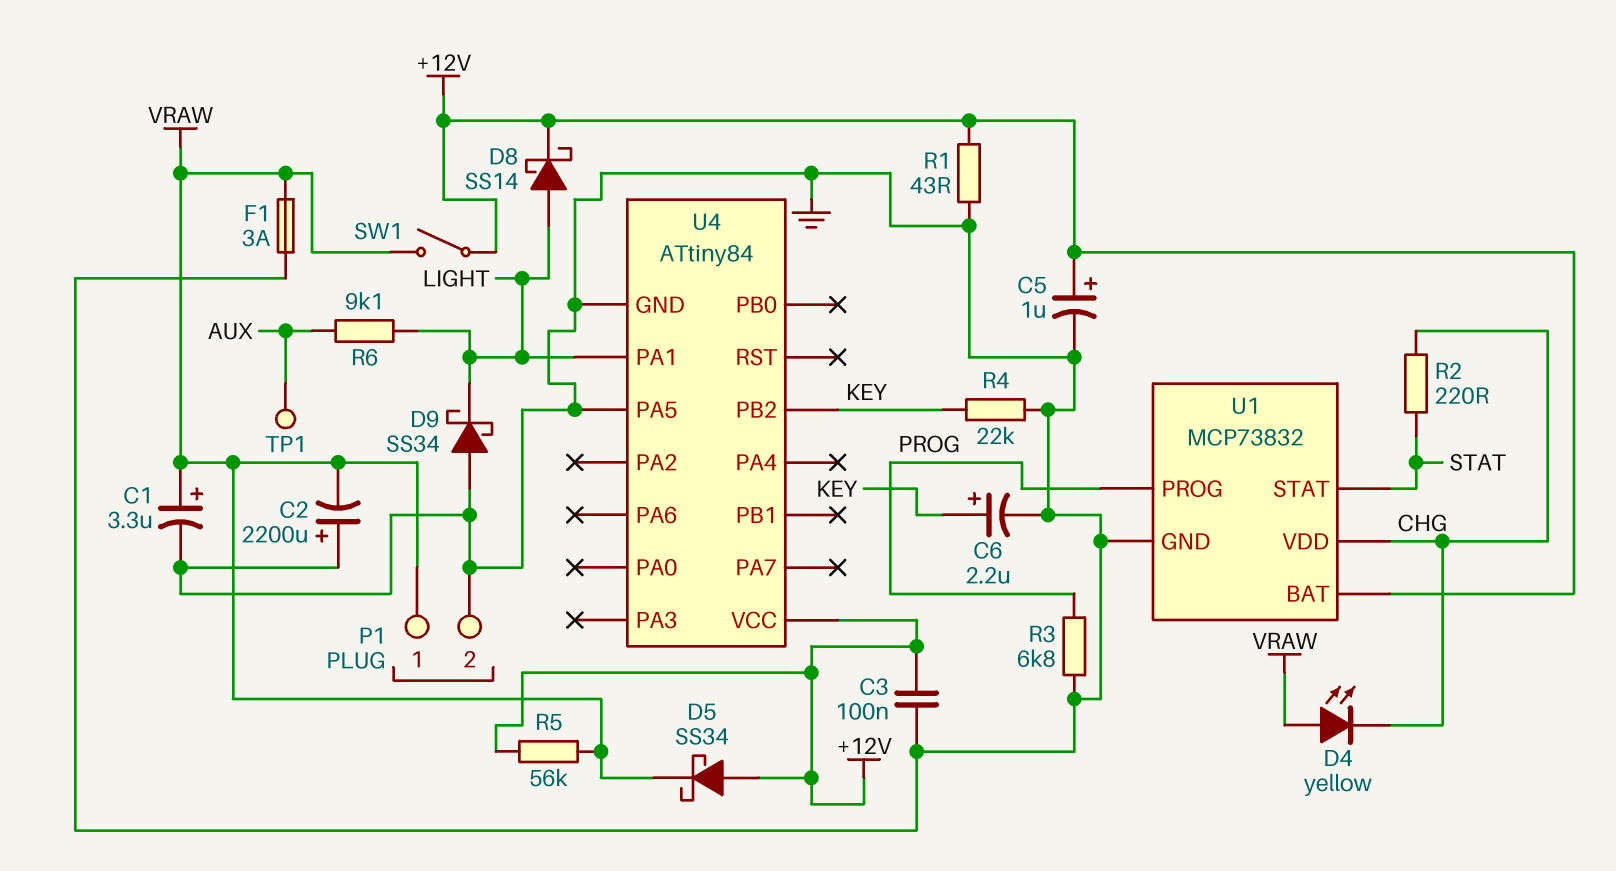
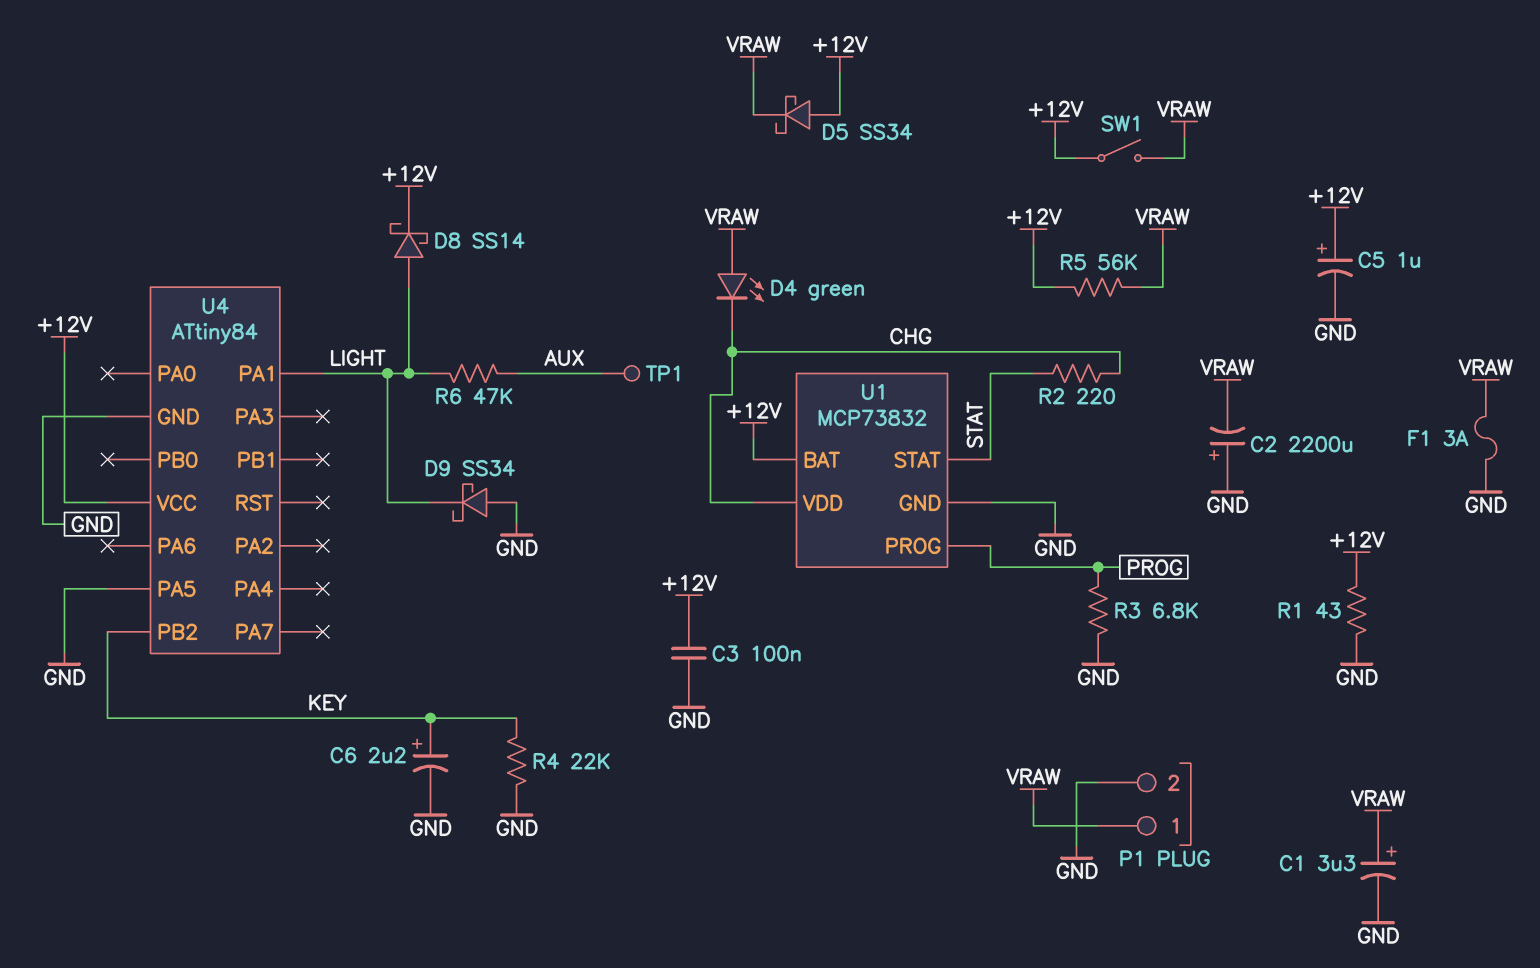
D4: LED yellow (A VRAW, K CHG) -> LED green (A VRAW, K CHG)
R6: 9.1k (AUX, LIGHT) -> 47k (AUX, LIGHT)

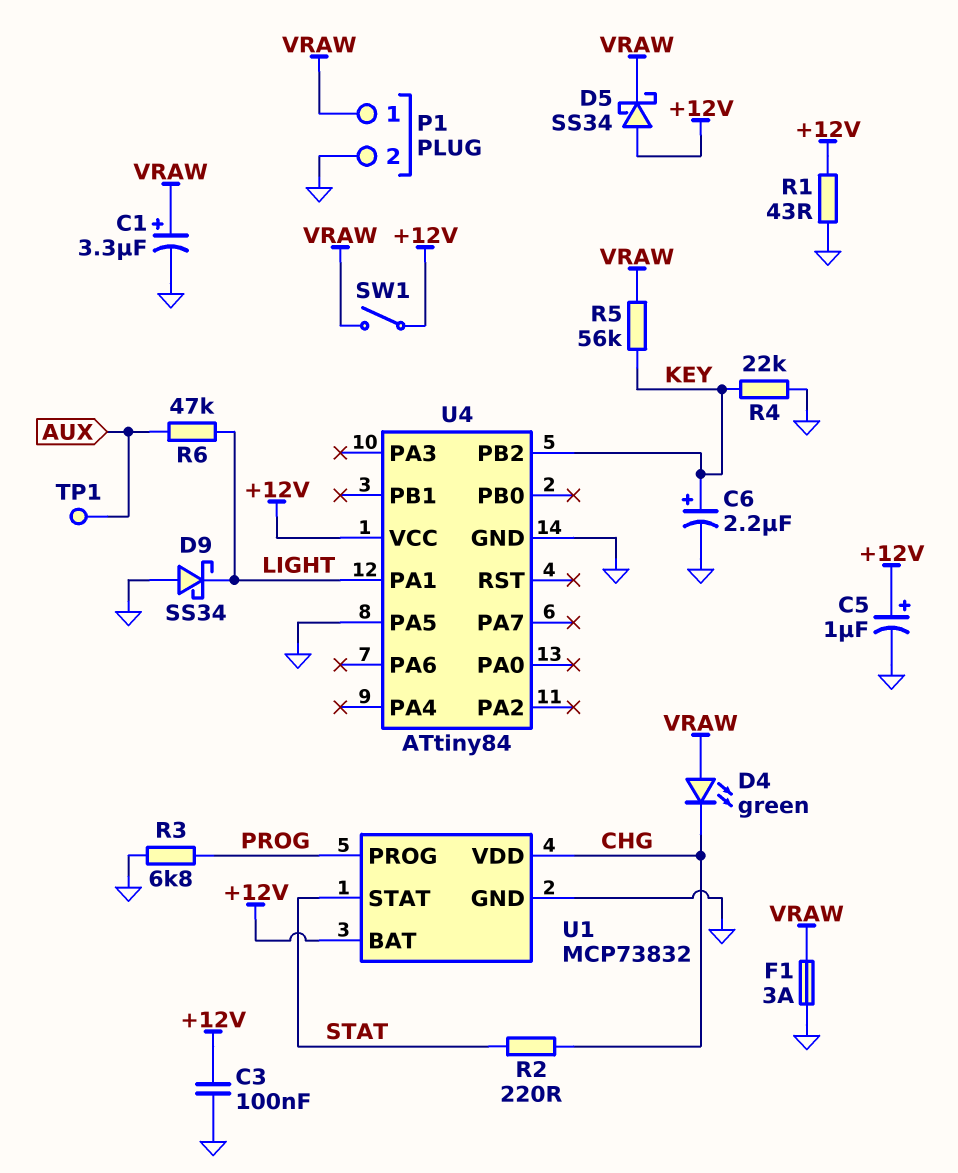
C2: 2200uF (plus GND, minus VRAW) -> none
D8: schottky SS14 (A LIGHT, K +12V) -> none
R5: 56k (+12V, VRAW) -> 56k (KEY, VRAW)

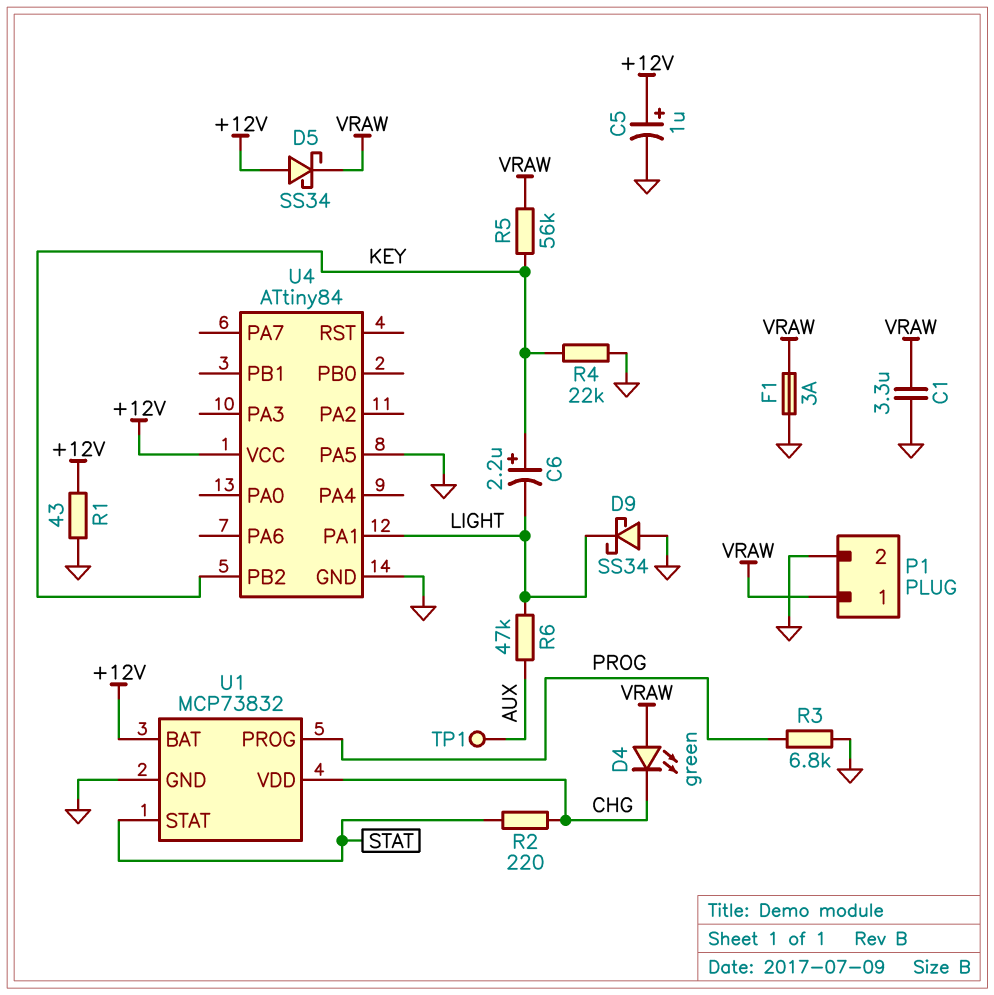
C1: 3.3uF (plus VRAW, minus GND) -> 3.3uF (GND, VRAW)
C3: 100nF (+12V, GND) -> none
C6: 2.2uF (plus KEY, minus GND) -> 2.2uF (plus KEY, minus LIGHT)
SW1: switch (+12V, VRAW) -> none

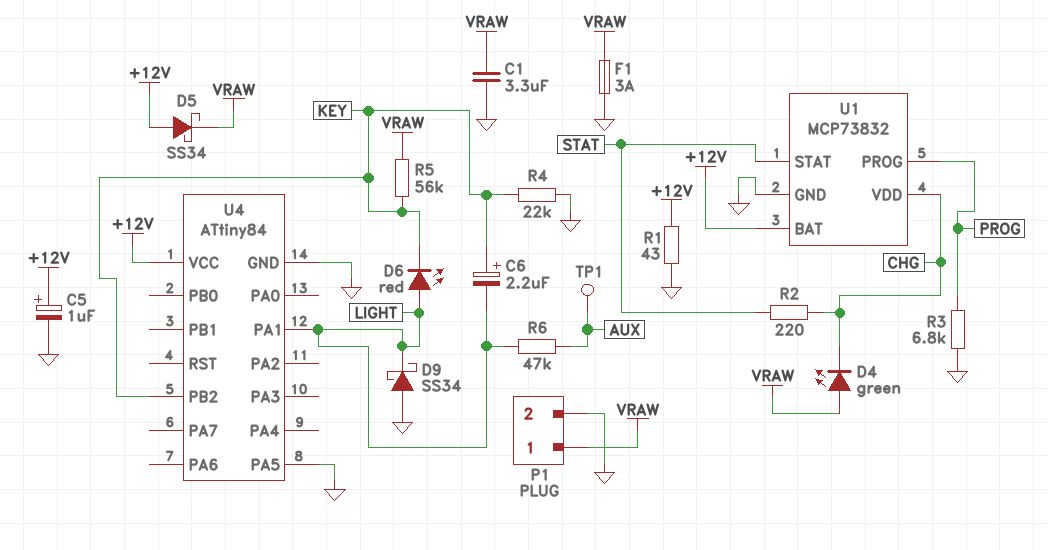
D6: none -> LED red (A LIGHT, K KEY)

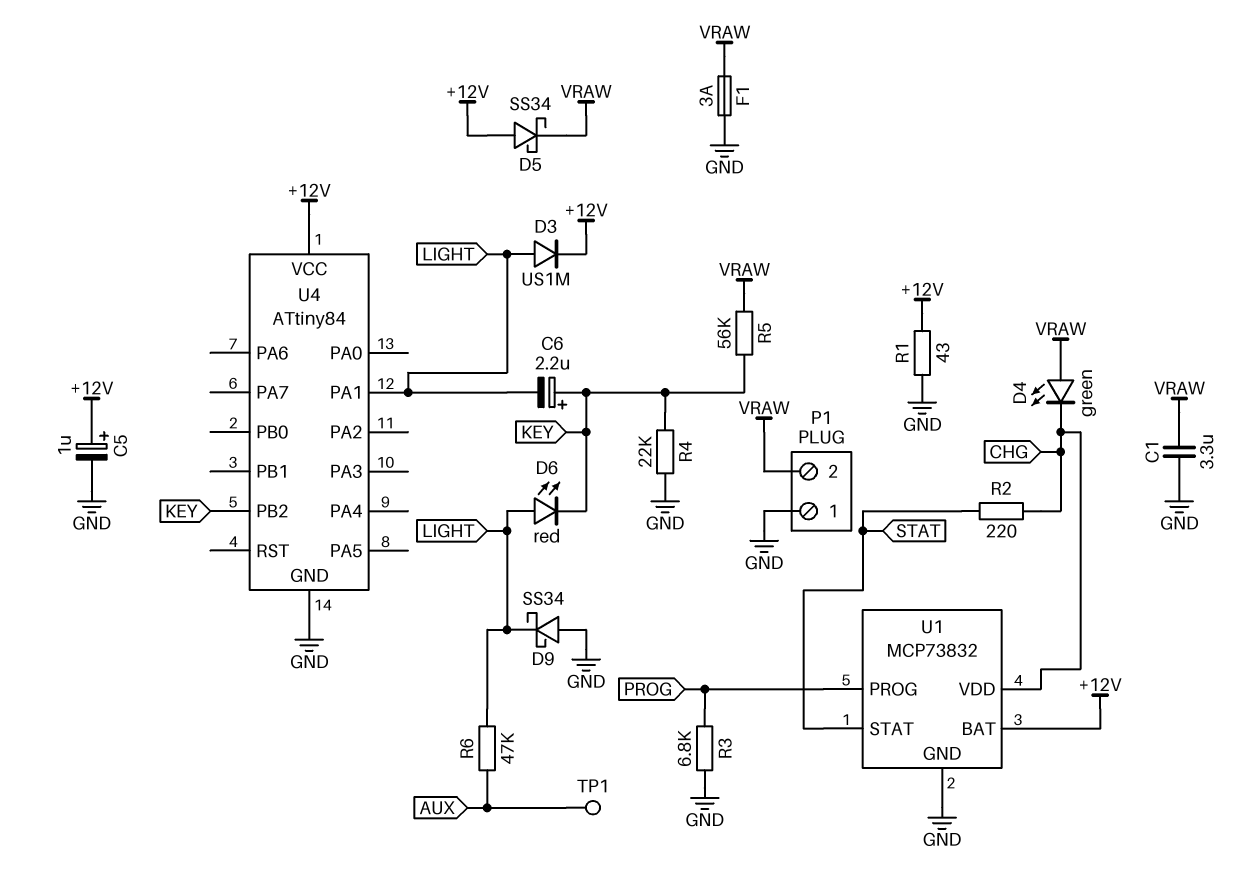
D3: none -> diode US1M (A LIGHT, K +12V)
P1 pin 1: VRAW -> GND
P1 pin 2: GND -> VRAW
U4 pin PA5: GND -> none

